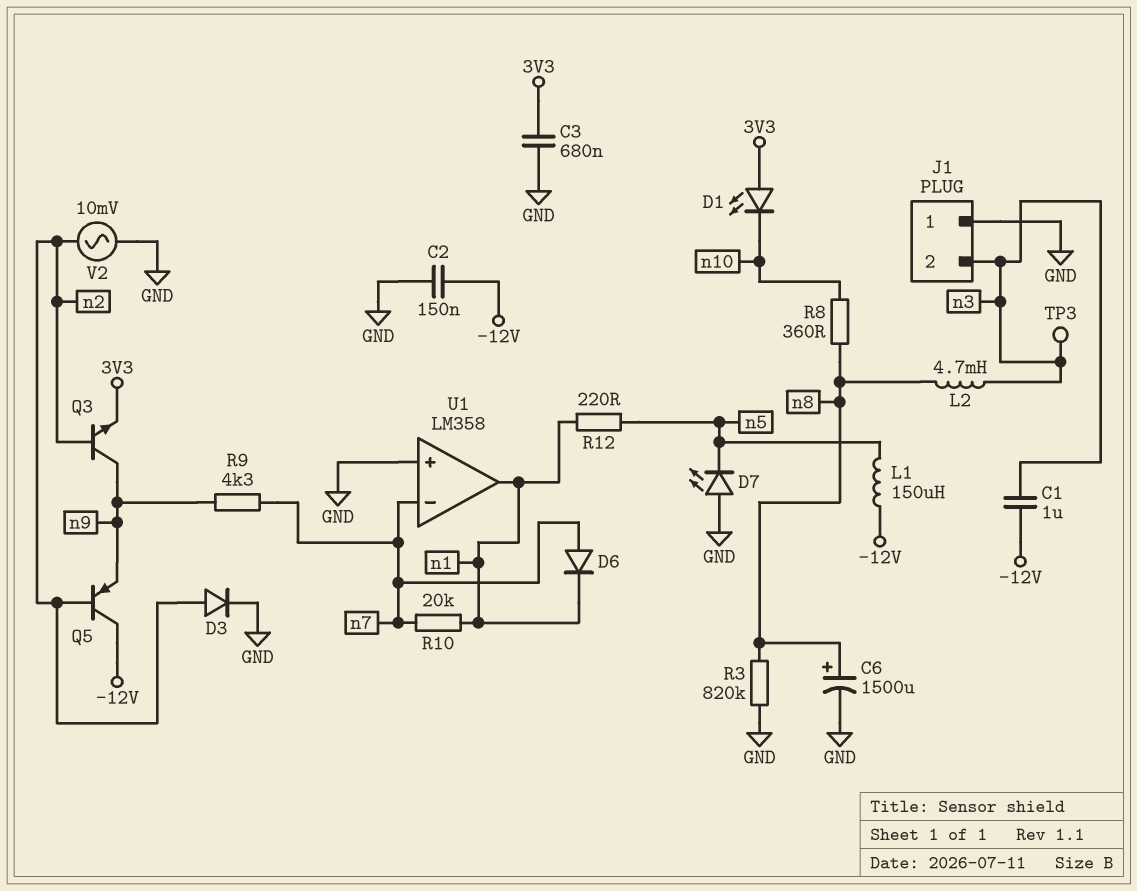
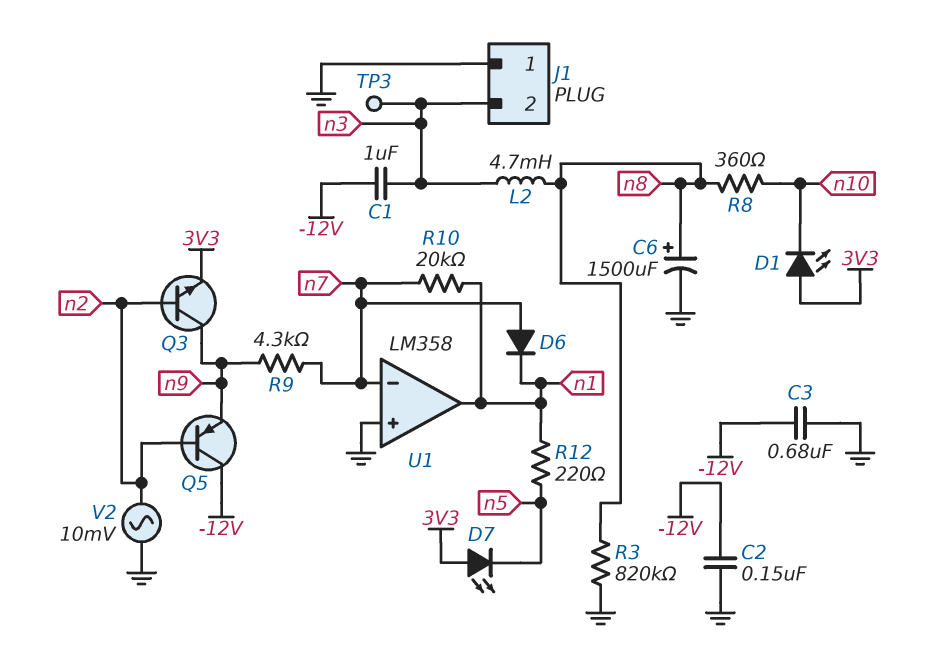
C3: 680nF (3V3, GND) -> 680nF (-12V, GND)
D3: diode (A n2, K GND) -> none
D7: LED (A GND, K n5) -> LED (A 3V3, K n5)
L1: 150uH (-12V, n5) -> none

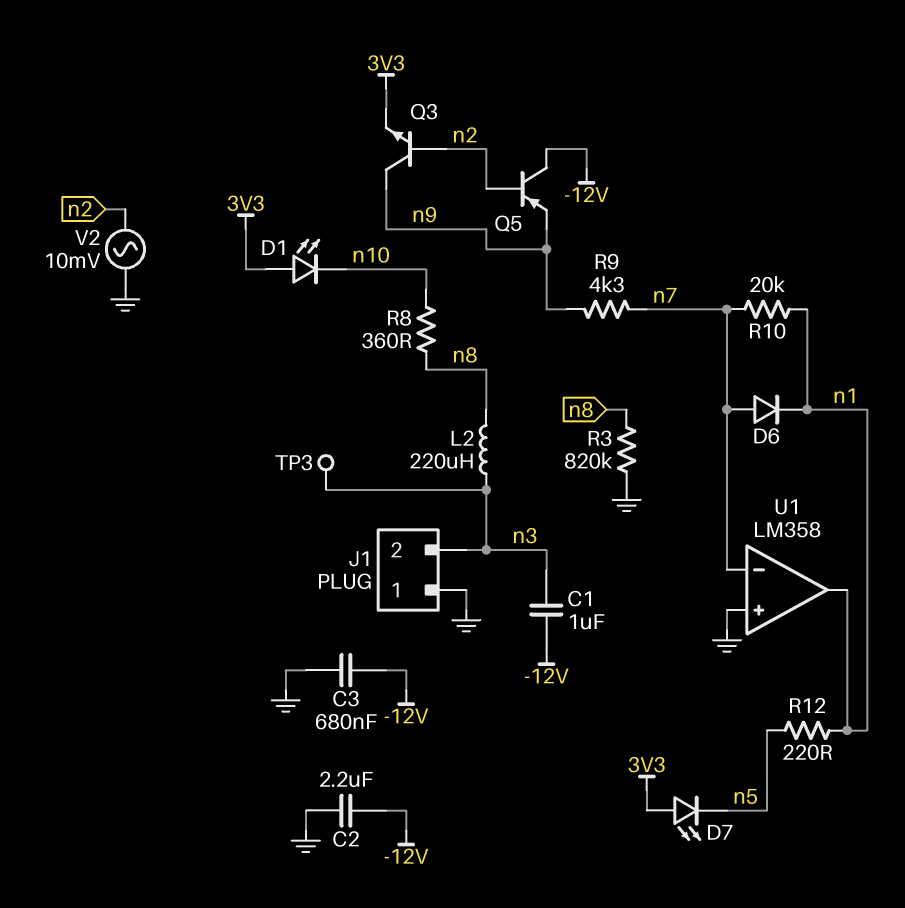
C2: 150nF (-12V, GND) -> 2.2uF (-12V, GND)
C6: 1500uF (plus n8, minus GND) -> none
L2: 4.7mH (n3, n8) -> 220uH (n3, n8)

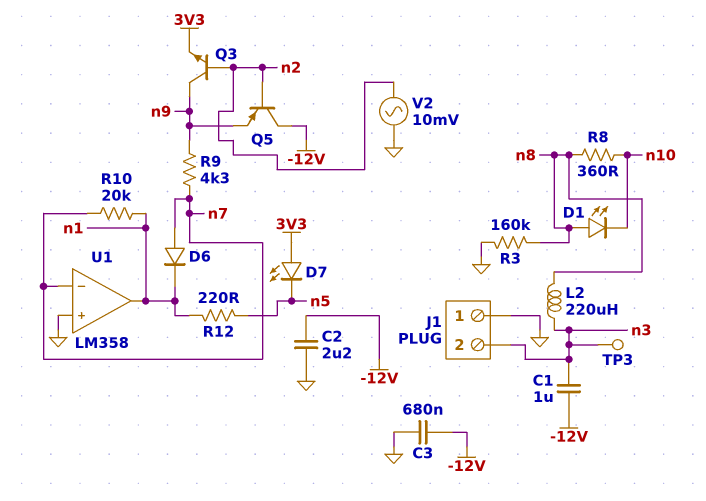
D1: LED (A 3V3, K n10) -> LED (A n8, K n10)
R3: 820k (GND, n8) -> 160k (GND, n8)

